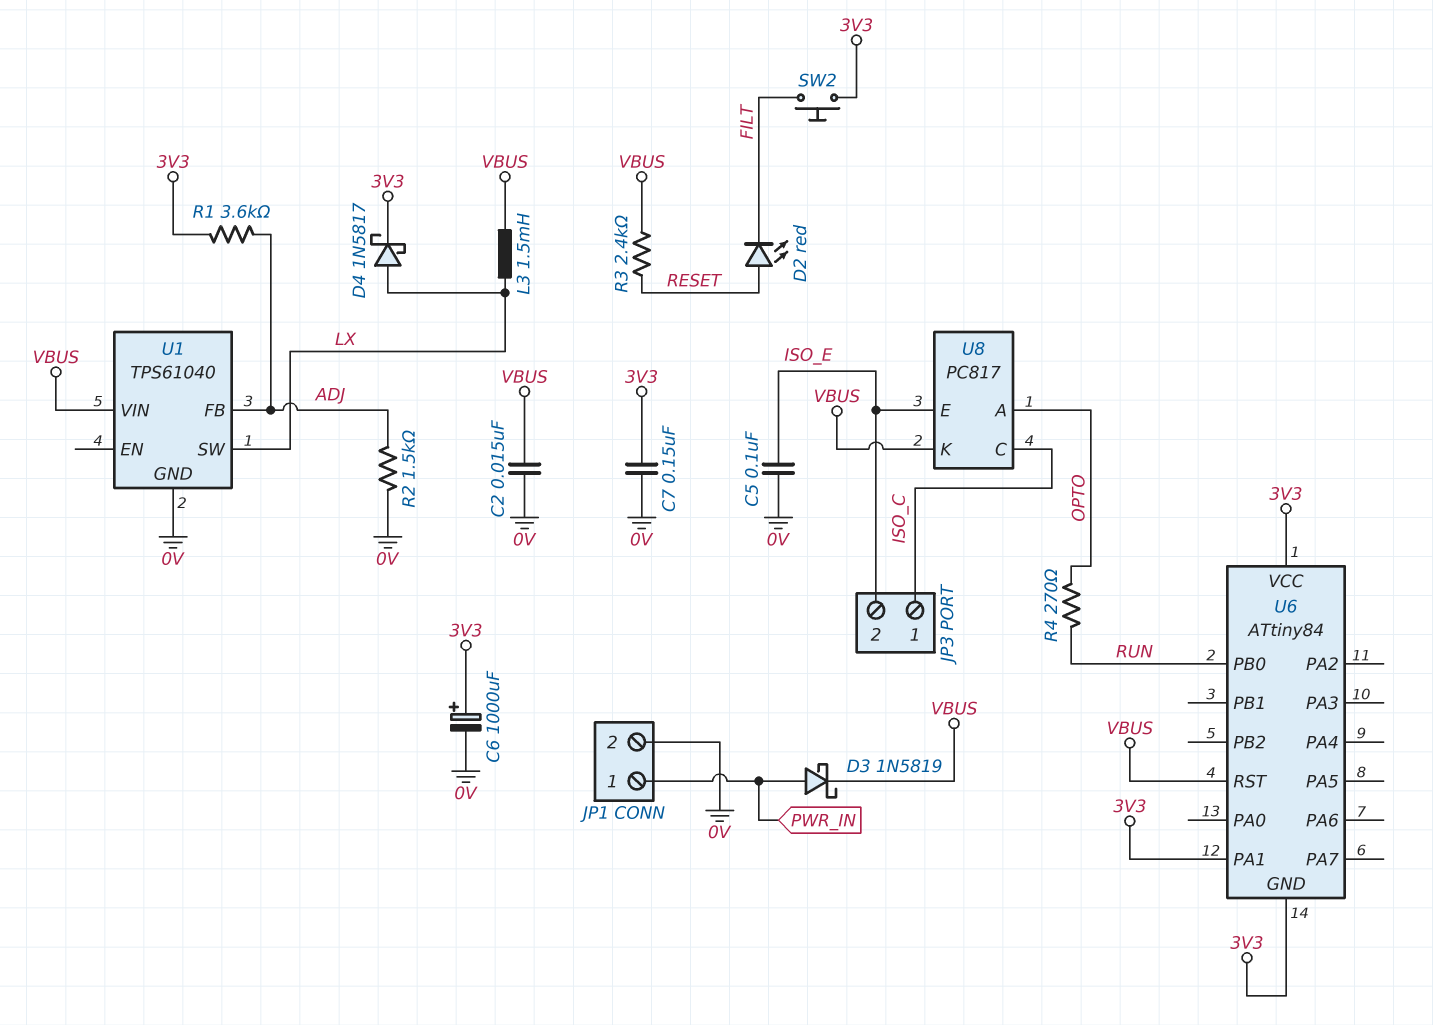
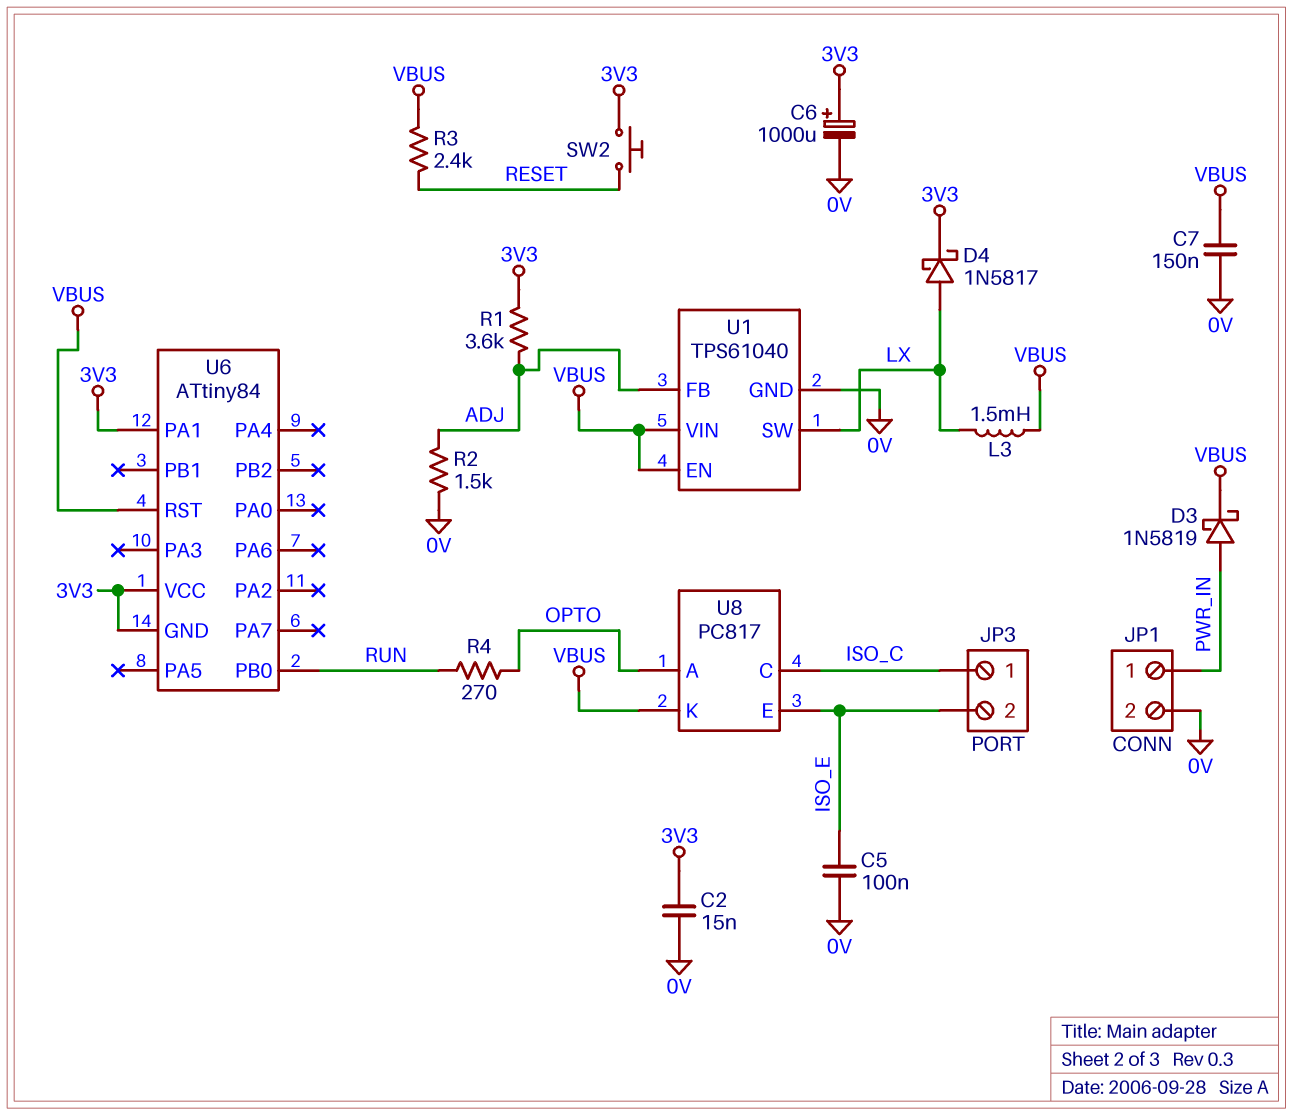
C2: 15nF (0V, VBUS) -> 15nF (0V, 3V3)
C7: 150nF (0V, 3V3) -> 150nF (0V, VBUS)
D2: LED red (A RESET, K FILT) -> none
SW2: button (3V3, FILT) -> button (3V3, RESET)
U1 pin EN: none -> VBUS

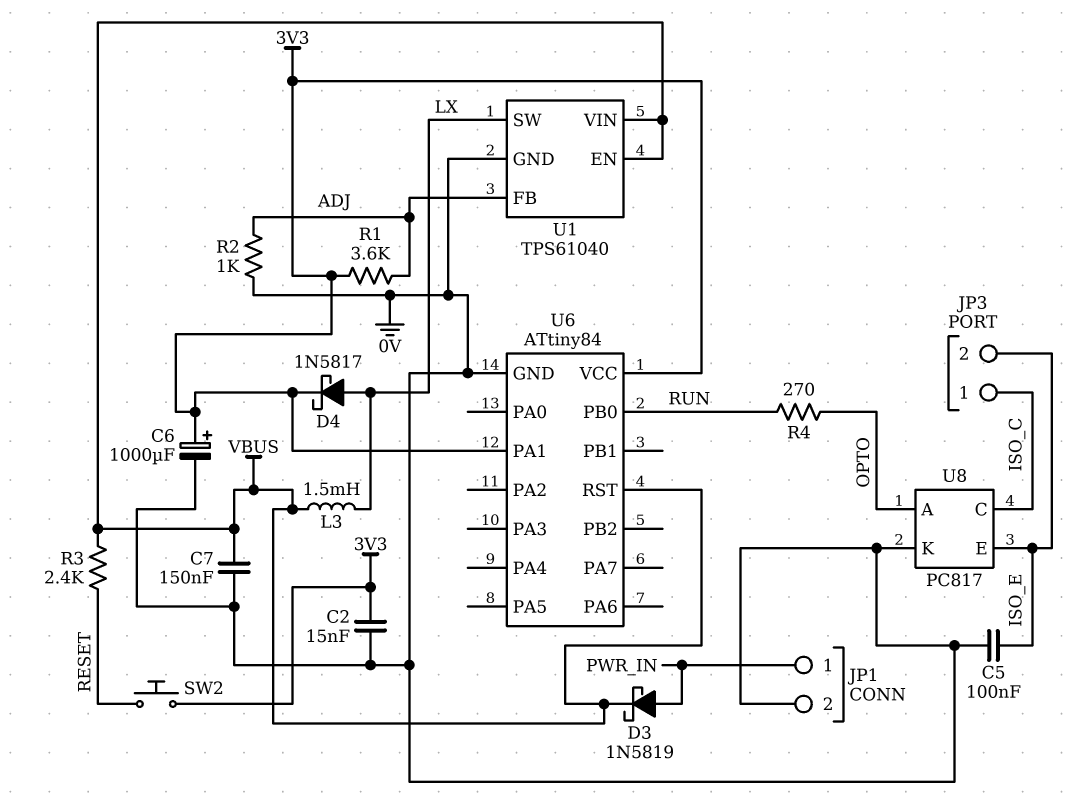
R2: 1.5k (0V, ADJ) -> 1k (0V, ADJ)
U6 pin GND: 3V3 -> 0V
U8 pin K: VBUS -> 0V

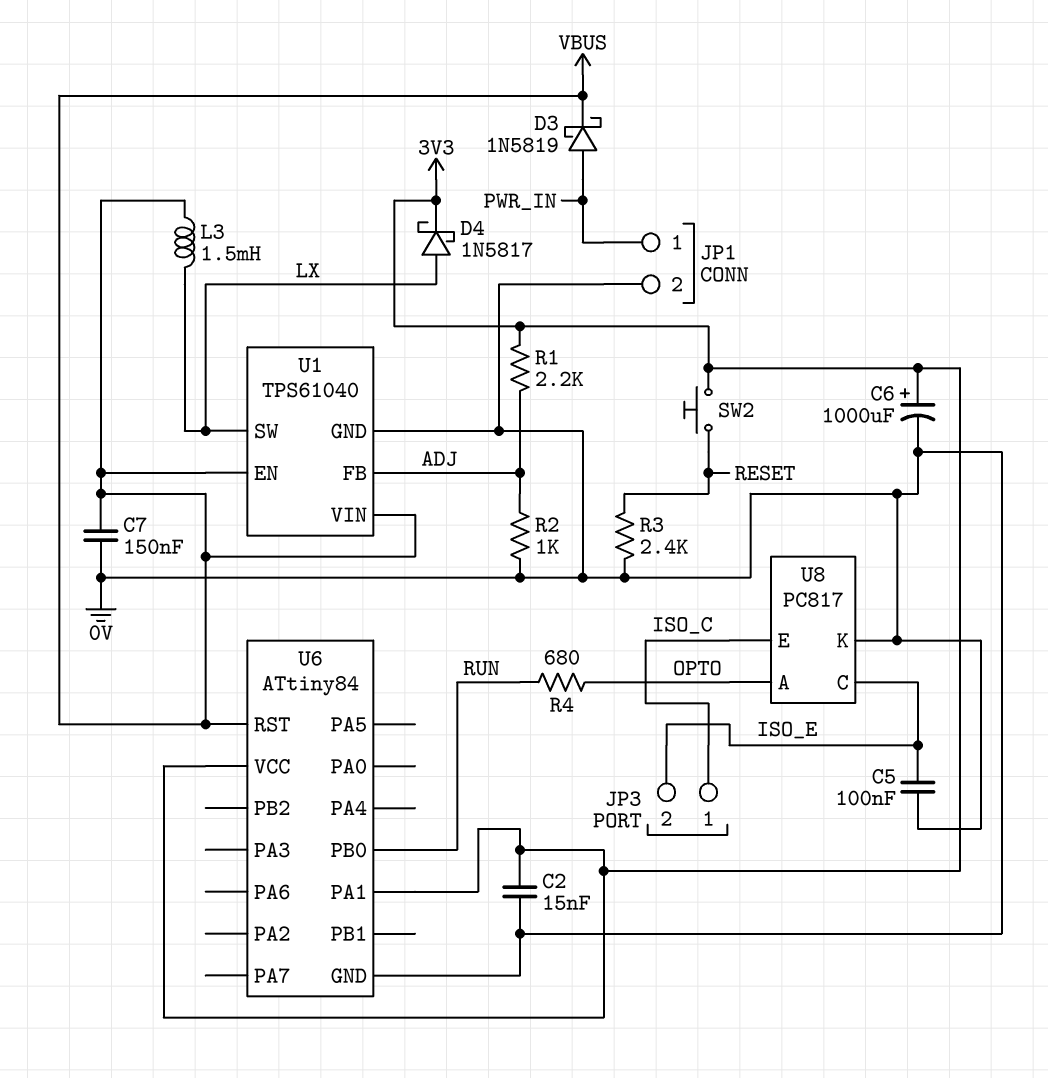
R1: 3.6k (3V3, ADJ) -> 2.2k (3V3, ADJ)
R3: 2.4k (RESET, VBUS) -> 2.4k (0V, RESET)
R4: 270 (OPTO, RUN) -> 680 (OPTO, RUN)
U8 pin C: ISO_C -> ISO_E
U8 pin E: ISO_E -> ISO_C

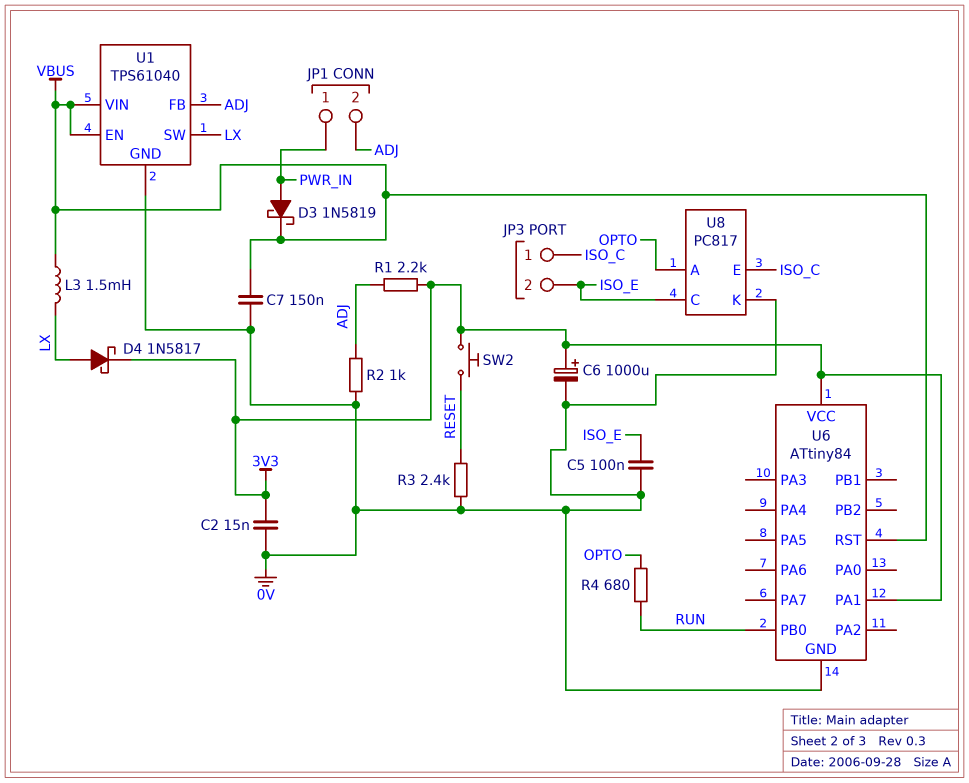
JP1 pin 2: 0V -> ADJ

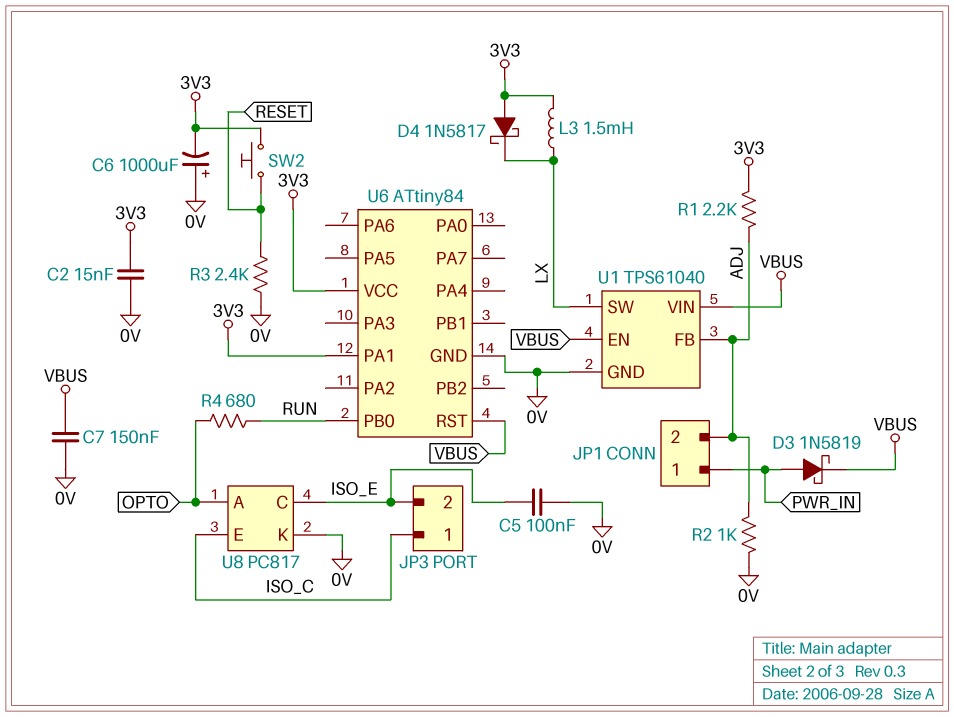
C6: 1000uF (plus 3V3, minus 0V) -> 1000uF (plus 0V, minus 3V3)
D4: schottky 1N5817 (A LX, K 3V3) -> schottky 1N5817 (A 3V3, K LX)
L3: 1.5mH (LX, VBUS) -> 1.5mH (3V3, LX)

